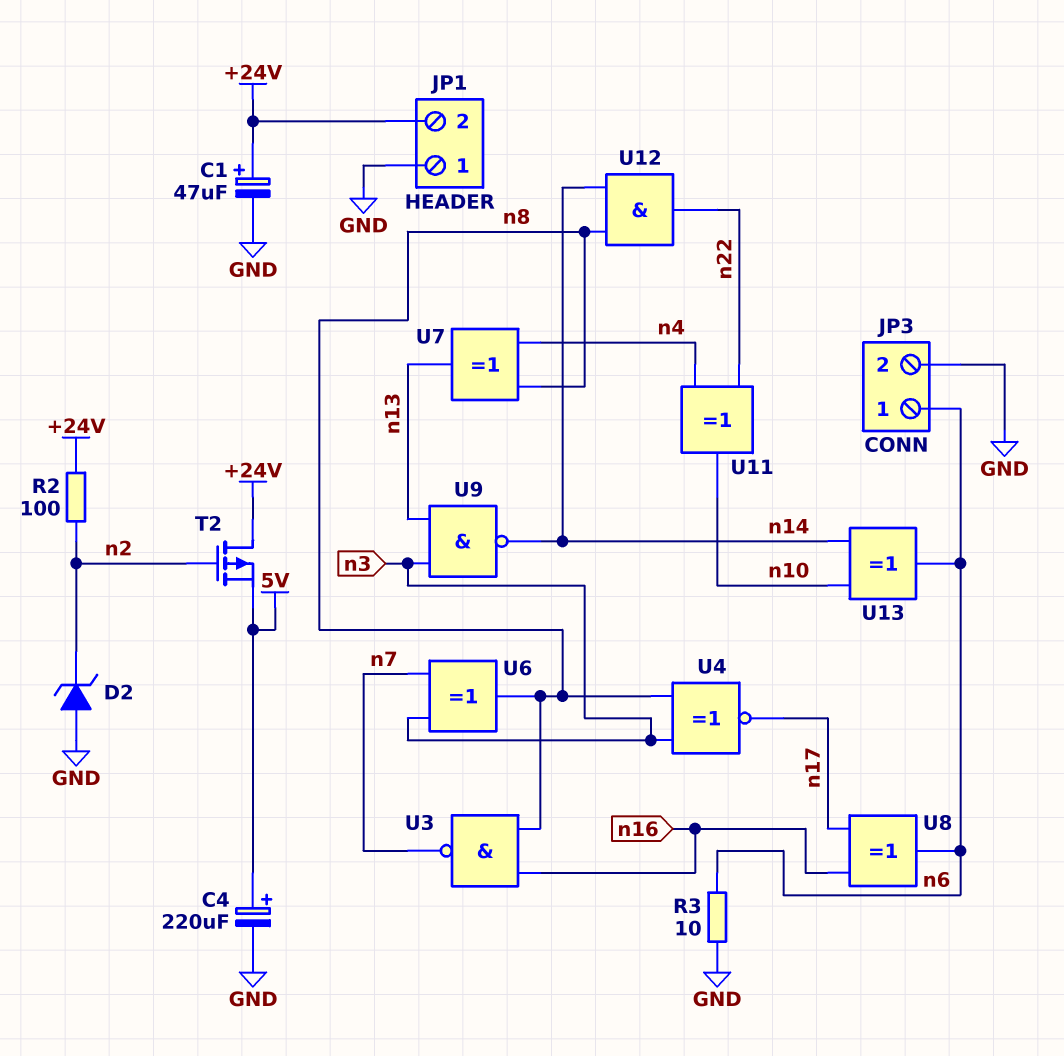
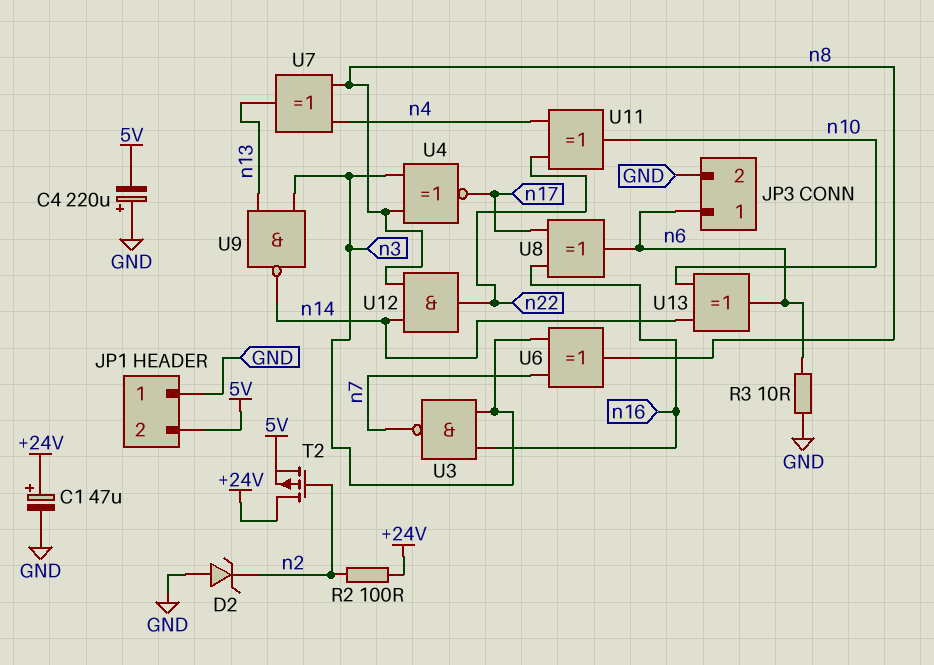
C4: 220uF (plus 5V, minus GND) -> 220uF (plus GND, minus 5V)
JP1 pin 2: +24V -> 5V
U3: NAND (in n8, in n16, out n7) -> NAND (in n3, in n16, out n7)

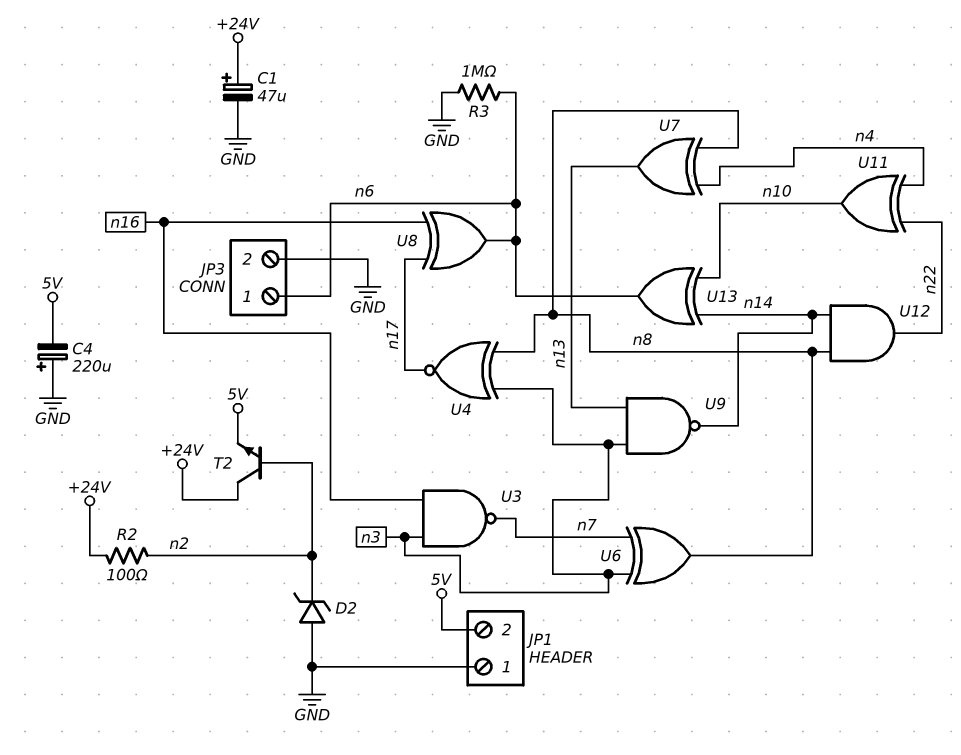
R3: 10 (GND, n6) -> 1M (GND, n6)
T2: PMOS (G n2, D +24V, S 5V) -> NPN (B n2, C +24V, E 5V)

